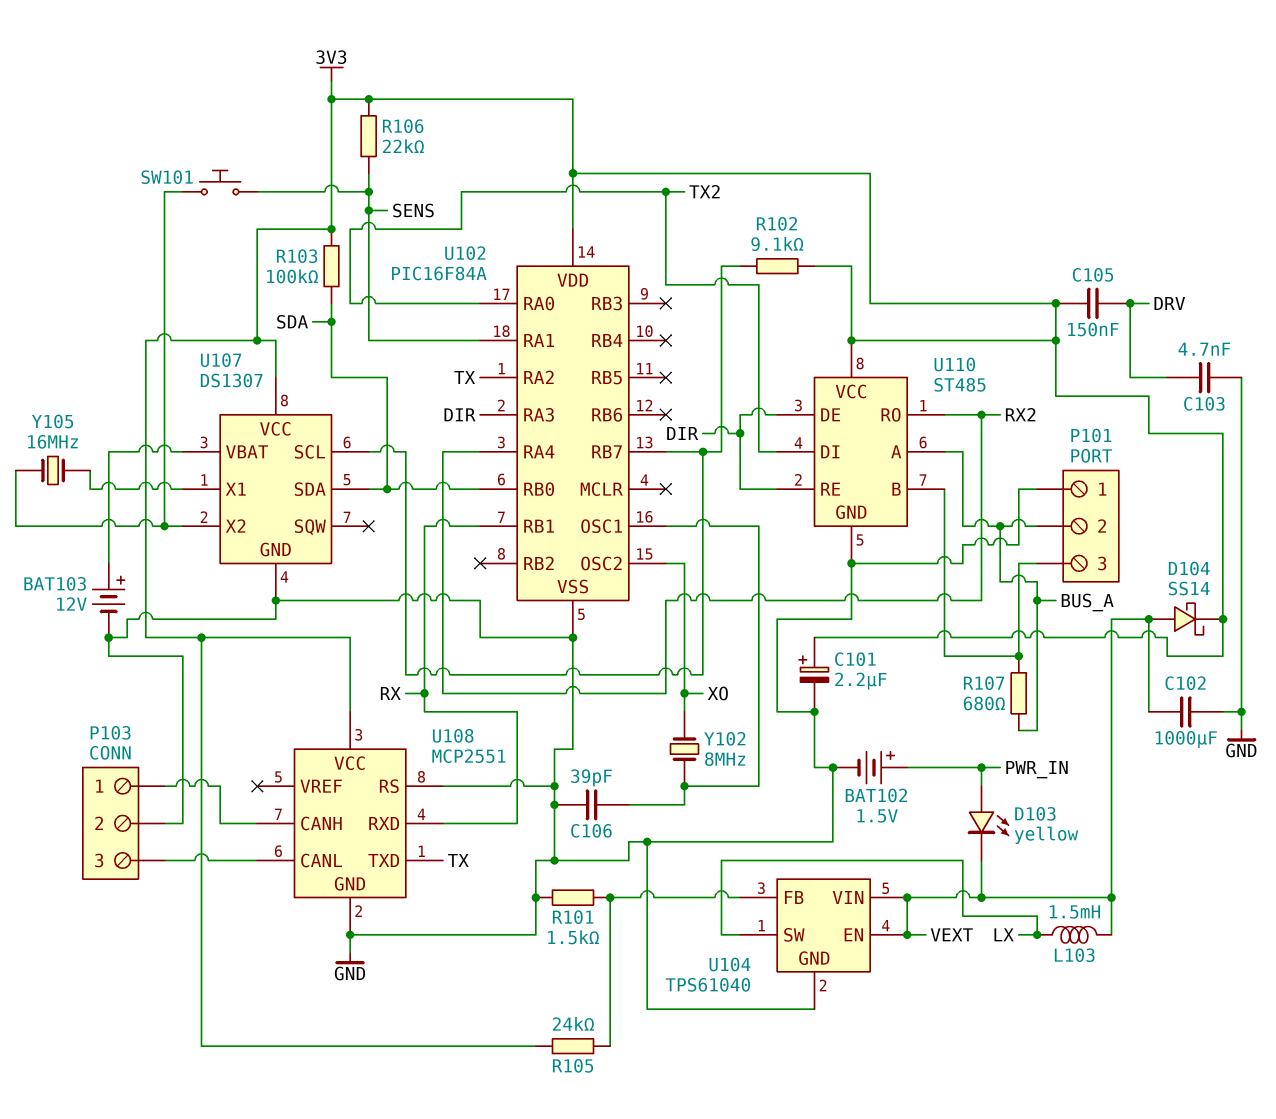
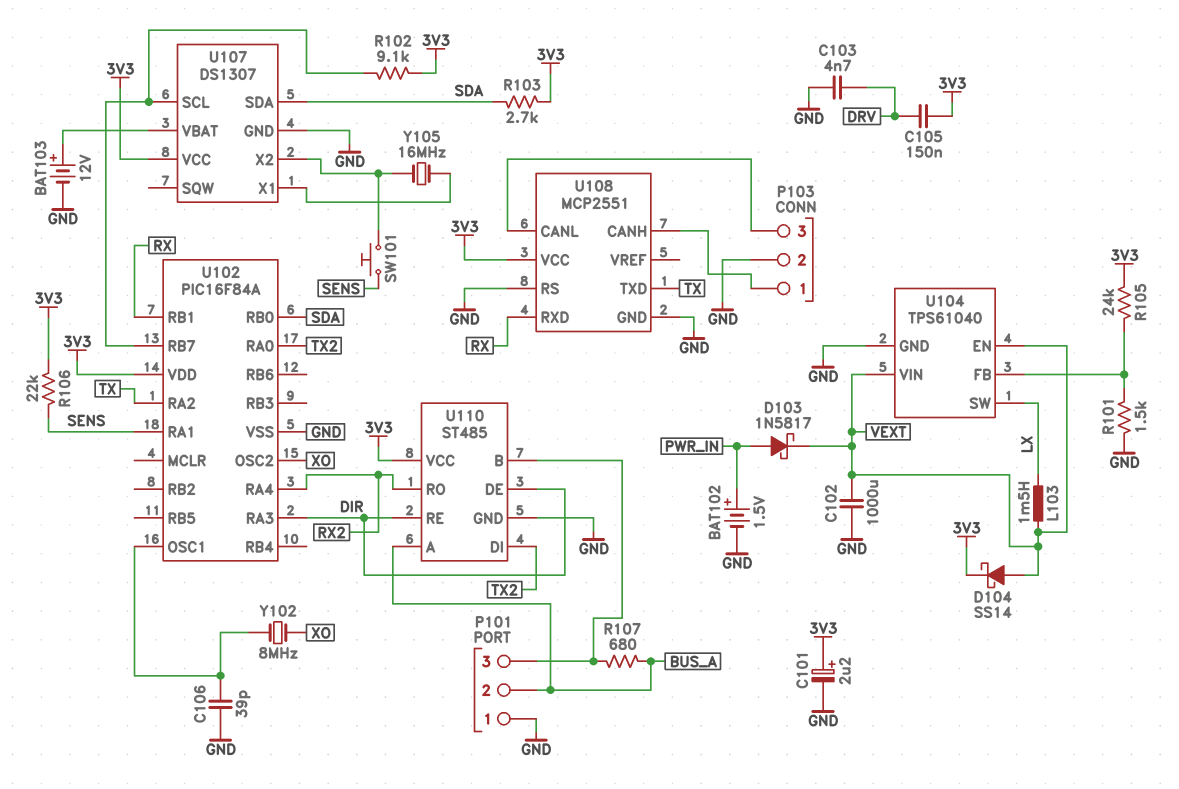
D103: LED yellow (A PWR_IN, K VEXT) -> schottky 1N5817 (A PWR_IN, K VEXT)
R103: 100k (3V3, SDA) -> 2.7k (3V3, SDA)

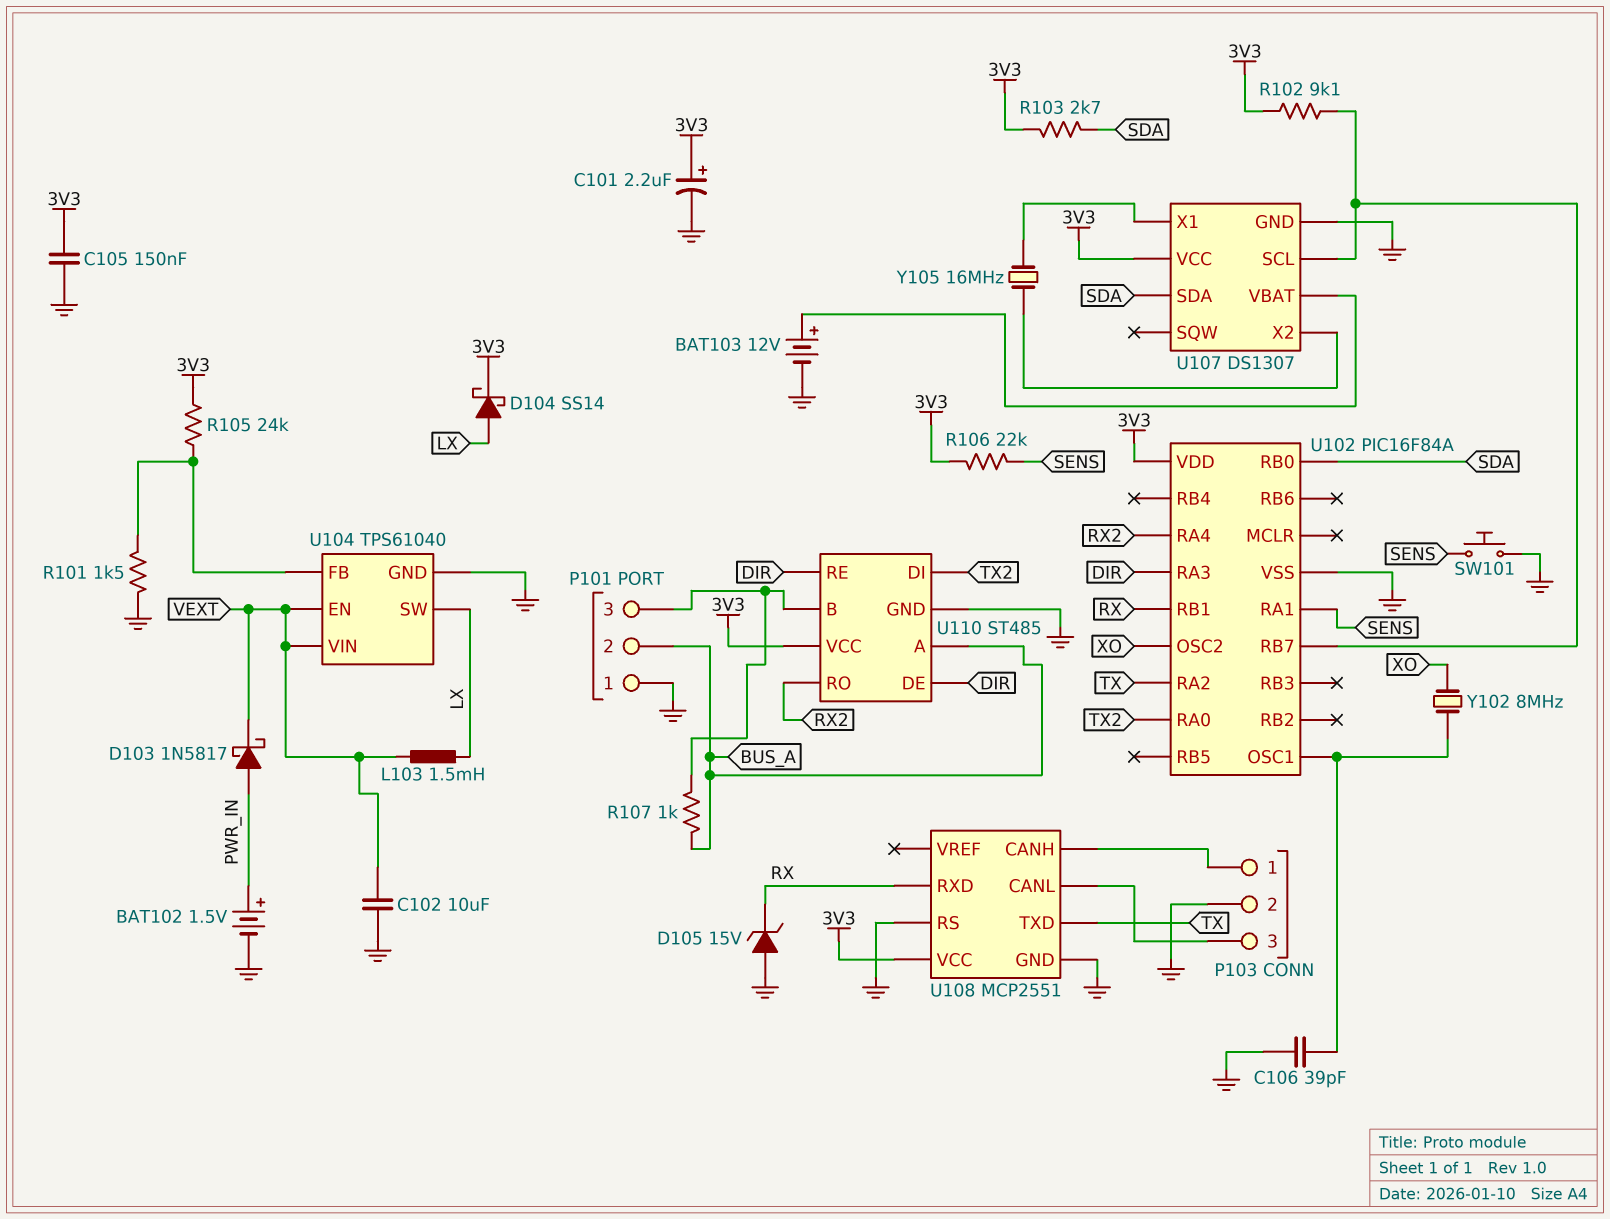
C102: 1000uF (GND, VEXT) -> 10uF (GND, VEXT)
C103: 4.7nF (DRV, GND) -> none
C105: 150nF (3V3, DRV) -> 150nF (3V3, GND)
D104: schottky SS14 (A VEXT, K 3V3) -> schottky SS14 (A LX, K 3V3)
D105: none -> zener 15V (A GND, K RX)
R107: 680 (BUS_A, P101/3) -> 1k (BUS_A, P101/3)
SW101: button (SENS, U107/X2) -> button (GND, SENS)

